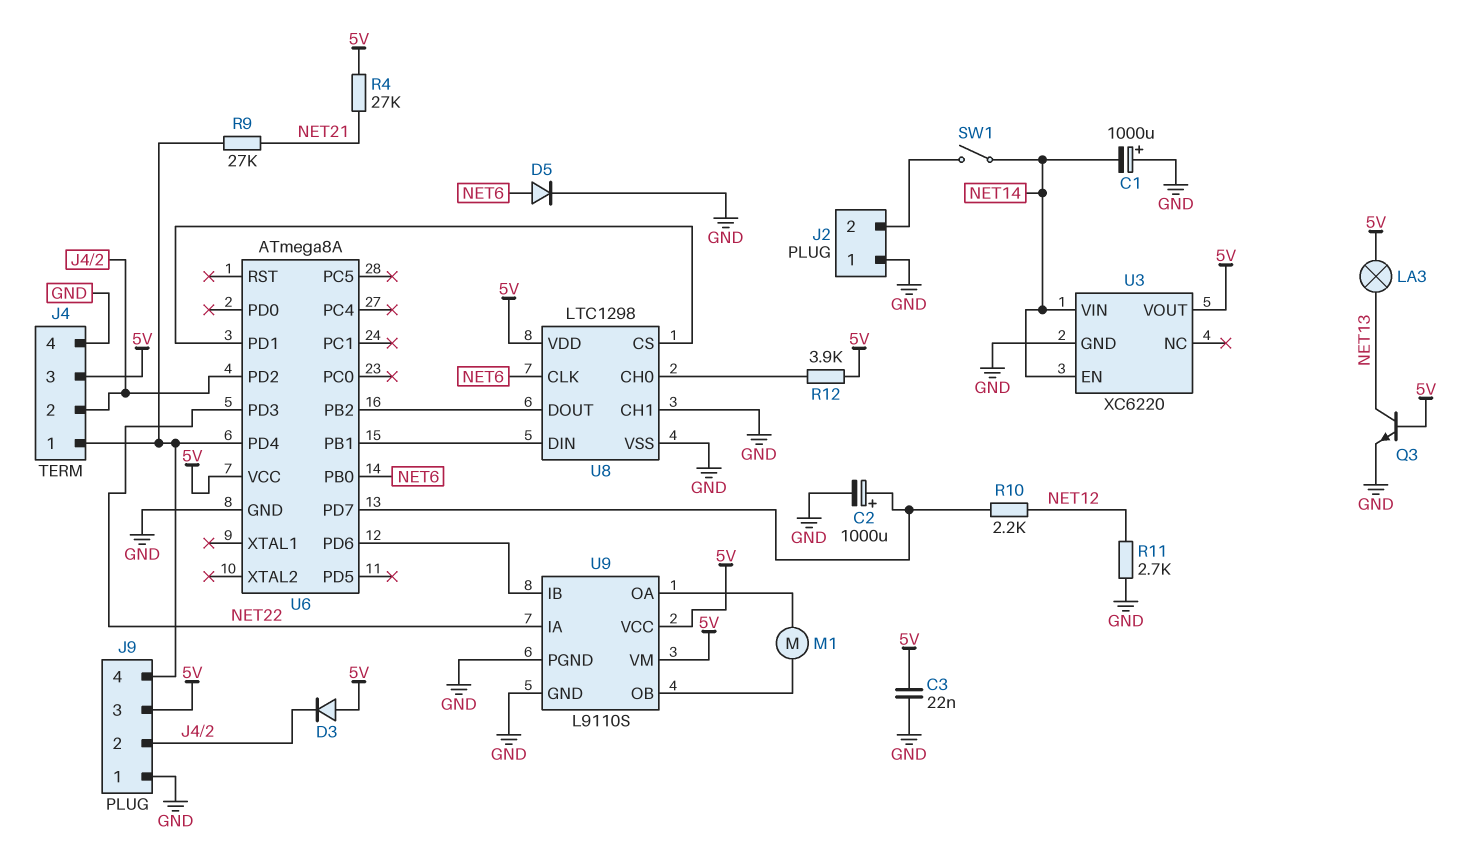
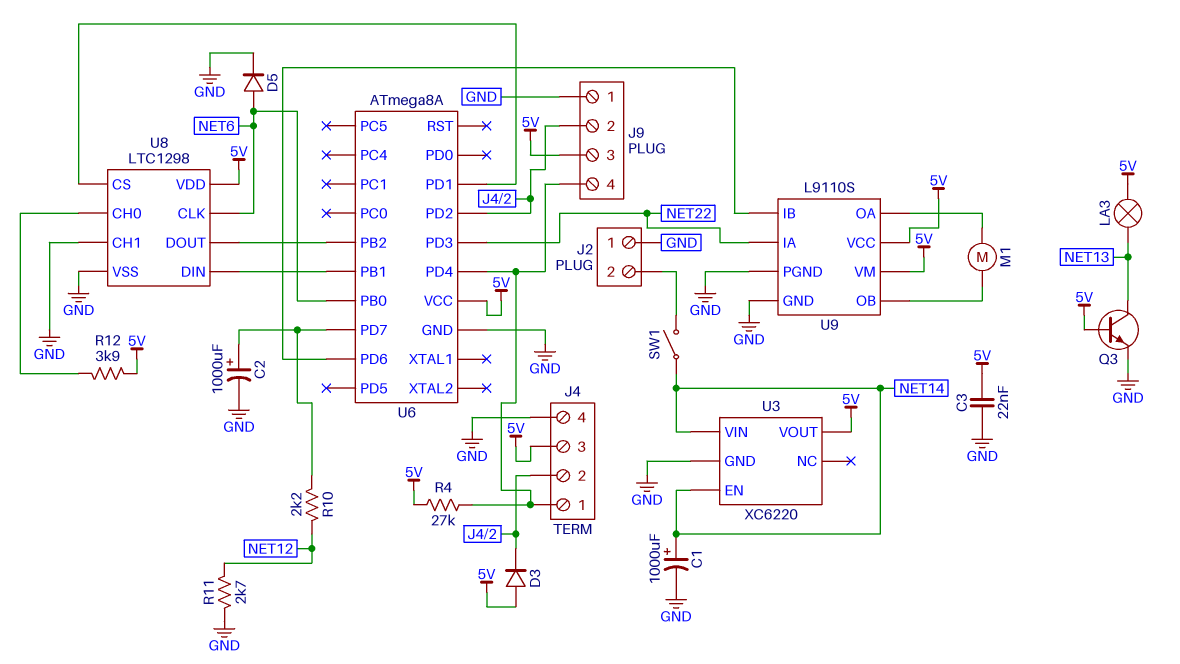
C1: 1000uF (plus GND, minus NET14) -> 1000uF (plus NET14, minus GND)
R4: 27k (5V, NET21) -> 27k (5V, J4/1)
R9: 27k (J4/1, NET21) -> none

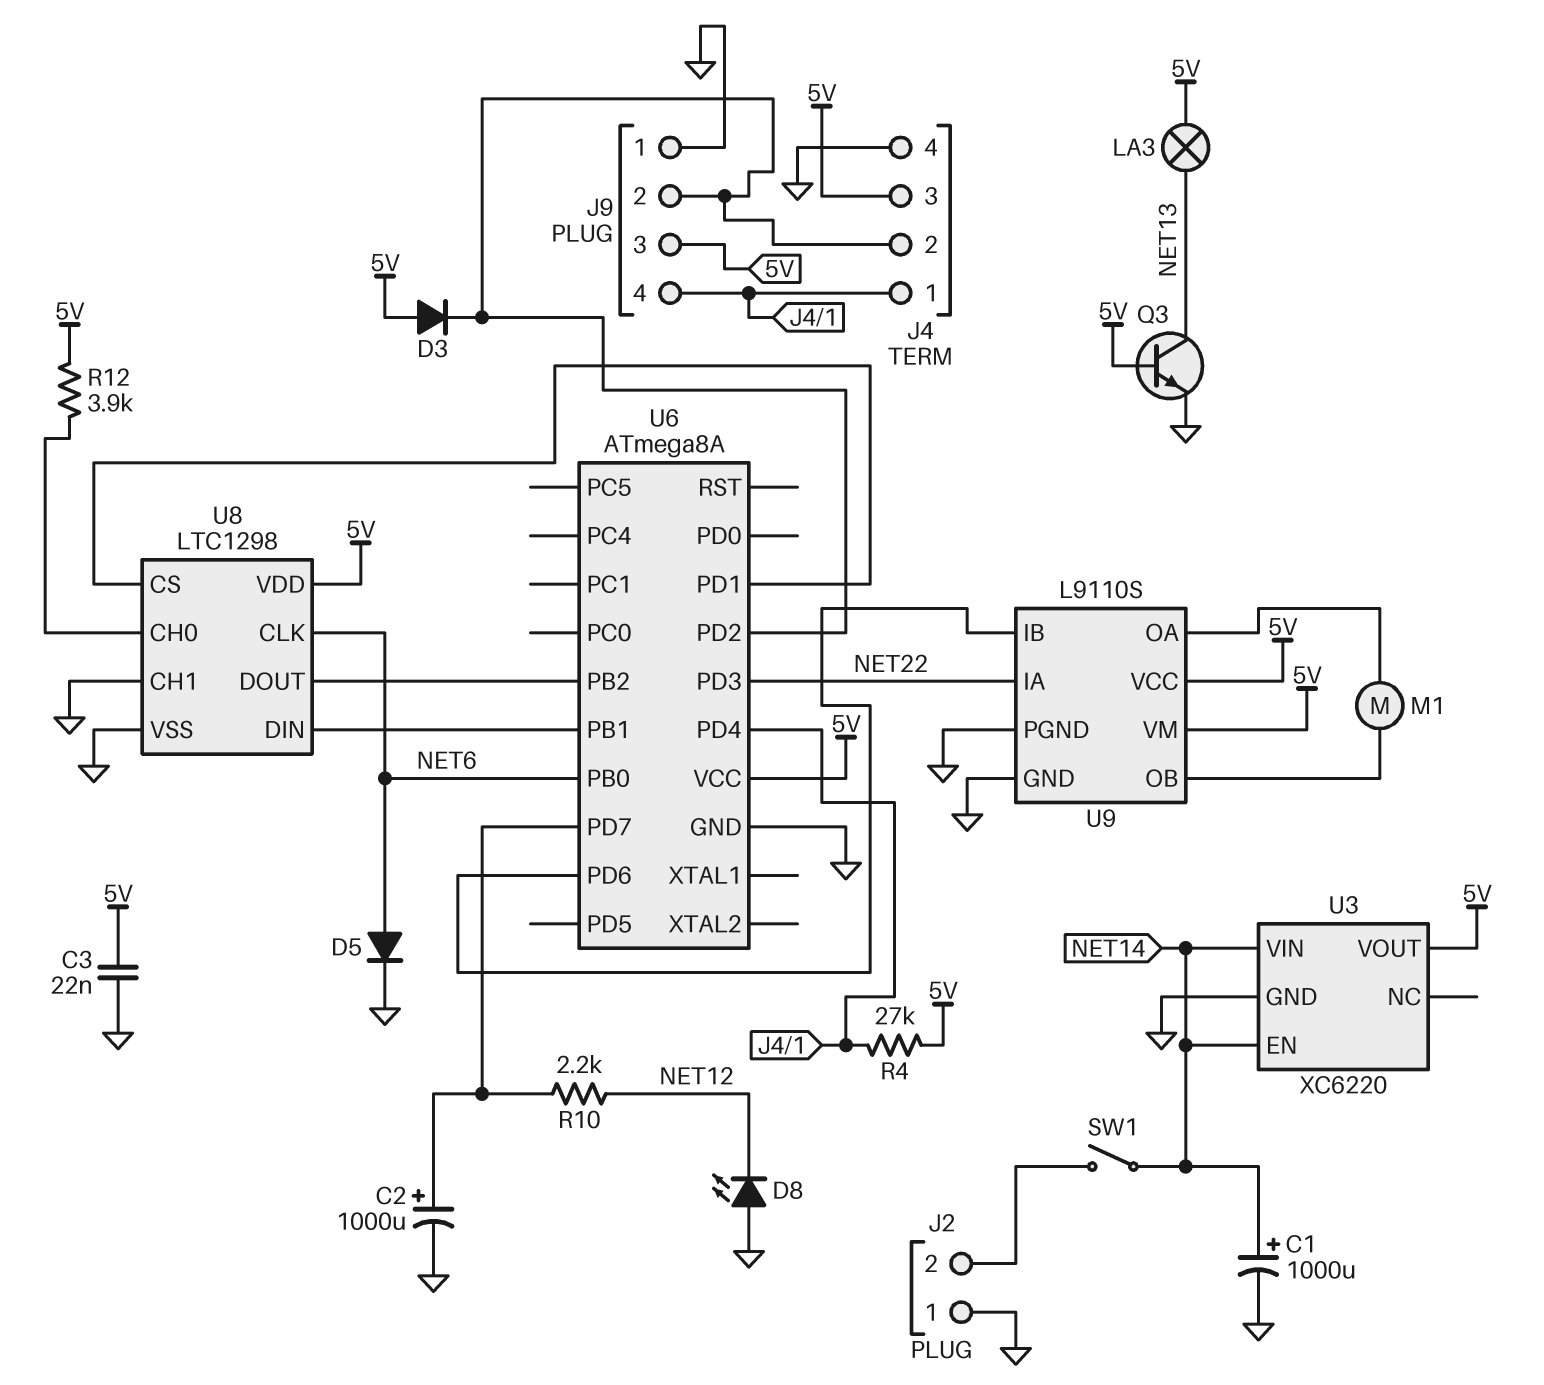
D8: none -> LED (A GND, K NET12)
R11: 2.7k (GND, NET12) -> none

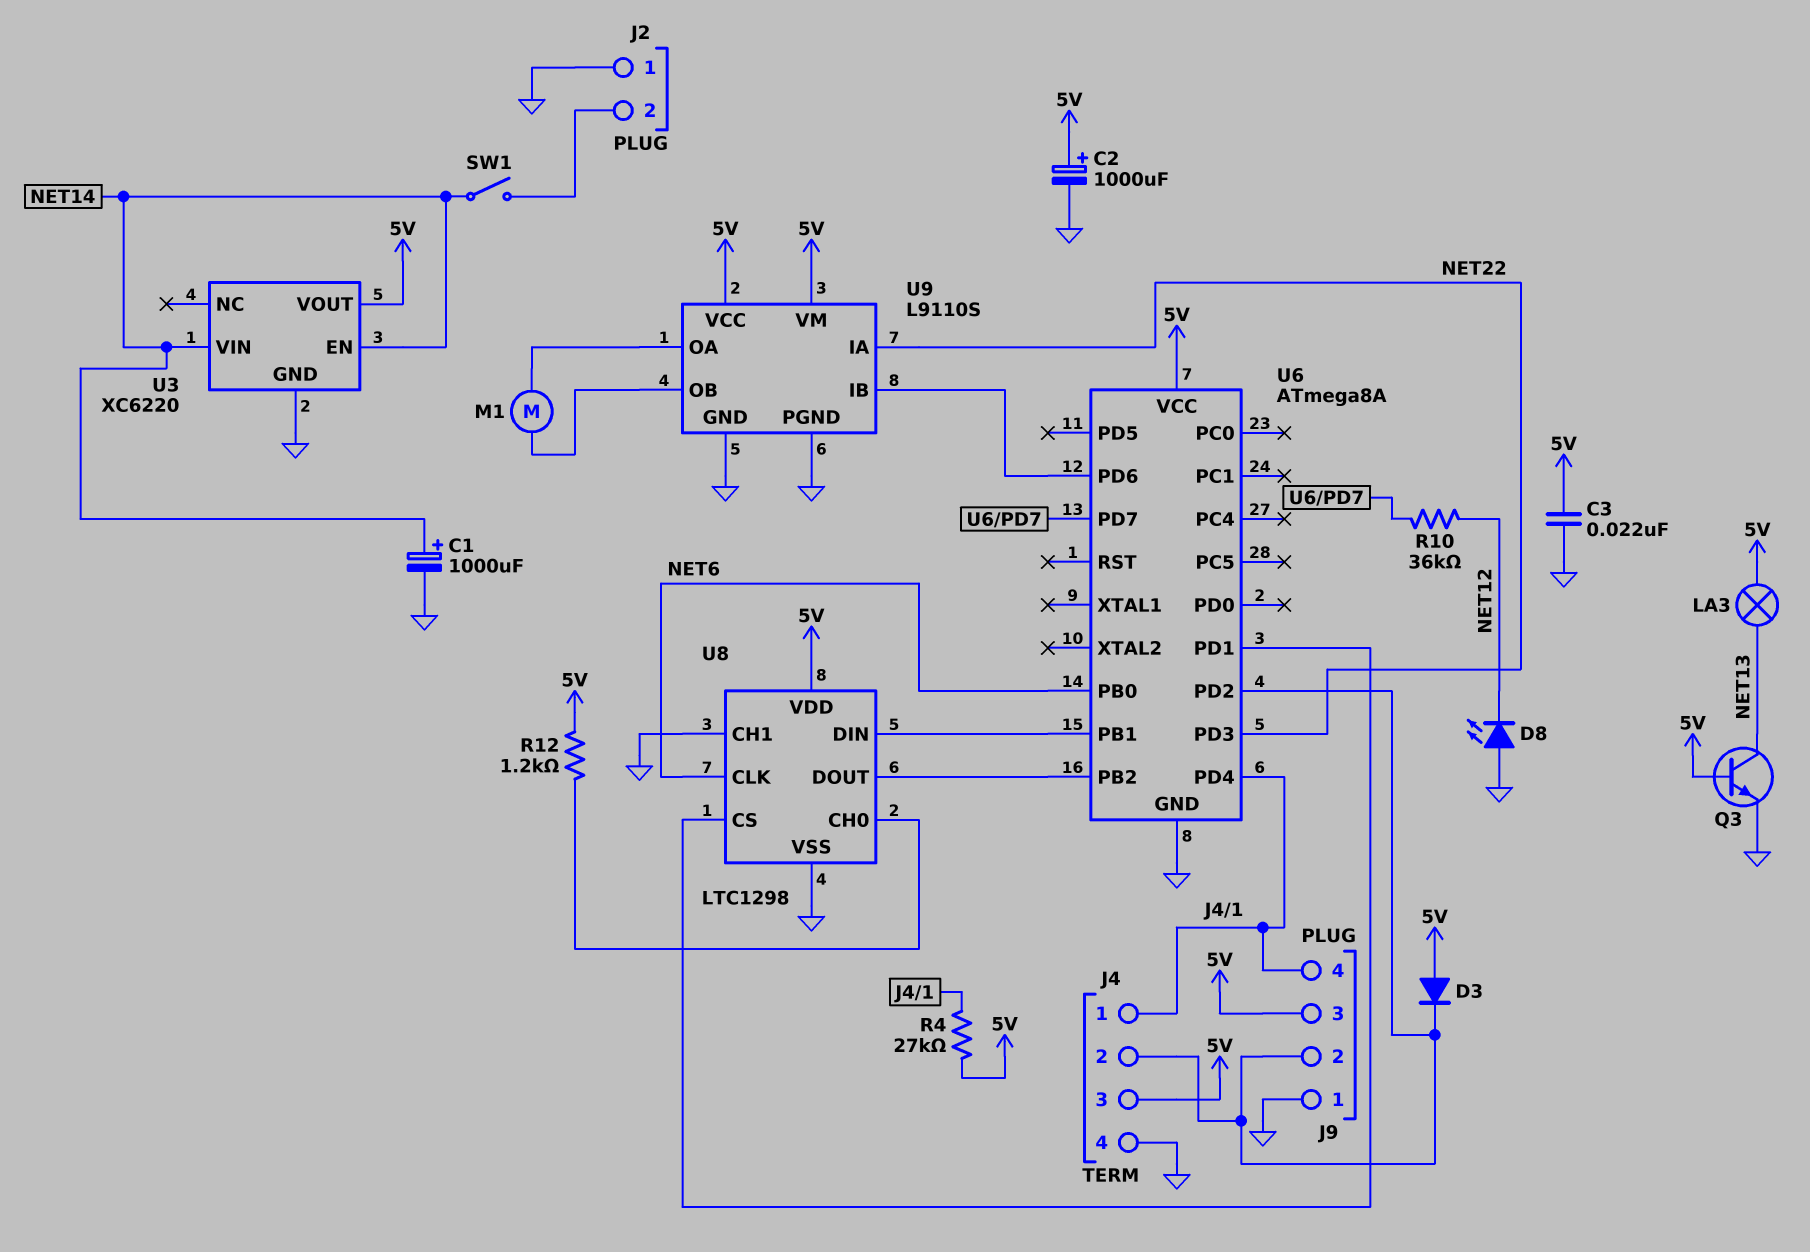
C2: 1000uF (plus U6/PD7, minus GND) -> 1000uF (plus 5V, minus GND)
D5: diode (A NET6, K GND) -> none
R10: 2.2k (NET12, U6/PD7) -> 36k (NET12, U6/PD7)
R12: 3.9k (5V, U8/CH0) -> 1.2k (5V, U8/CH0)

